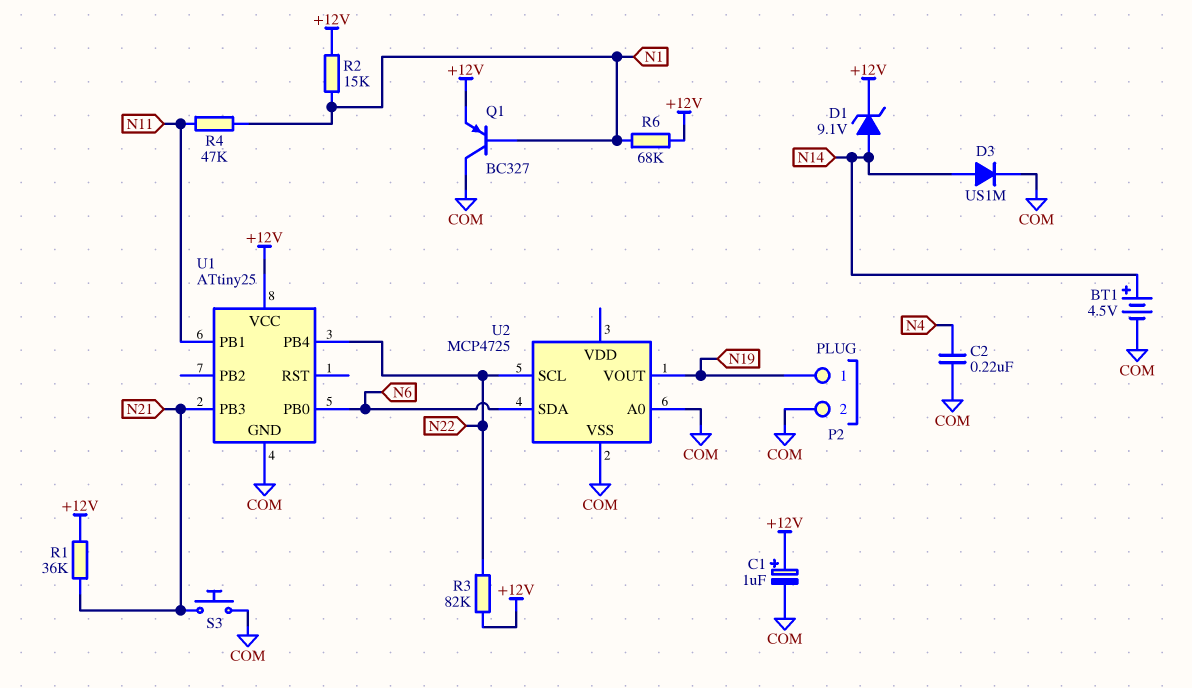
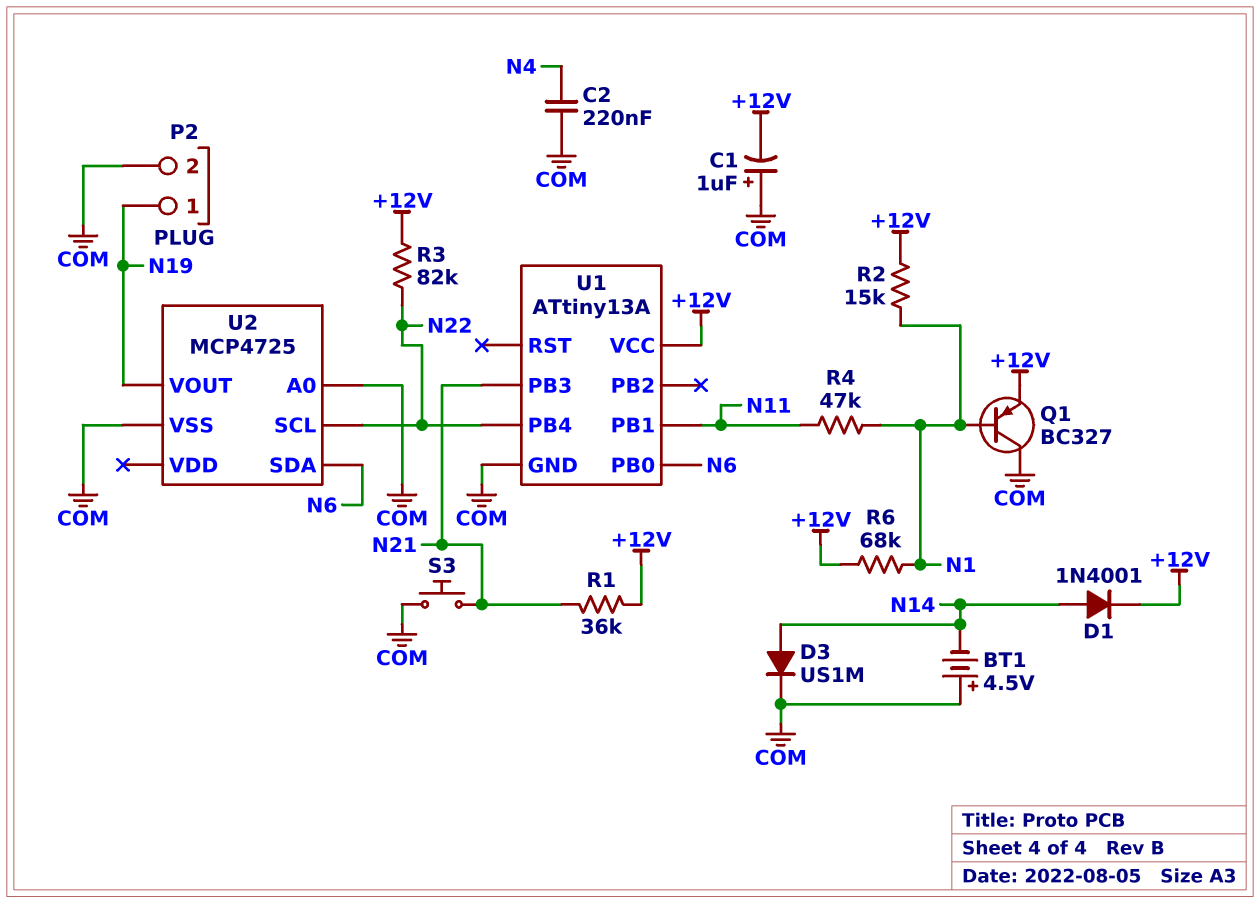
BT1: 4.5V (plus N14, minus COM) -> 4.5V (plus COM, minus N14)
C1: 1uF (plus +12V, minus COM) -> 1uF (plus COM, minus +12V)
D1: zener 9.1V (A N14, K +12V) -> diode 1N4001 (A N14, K +12V)
U1: ATtiny25 -> ATtiny13A

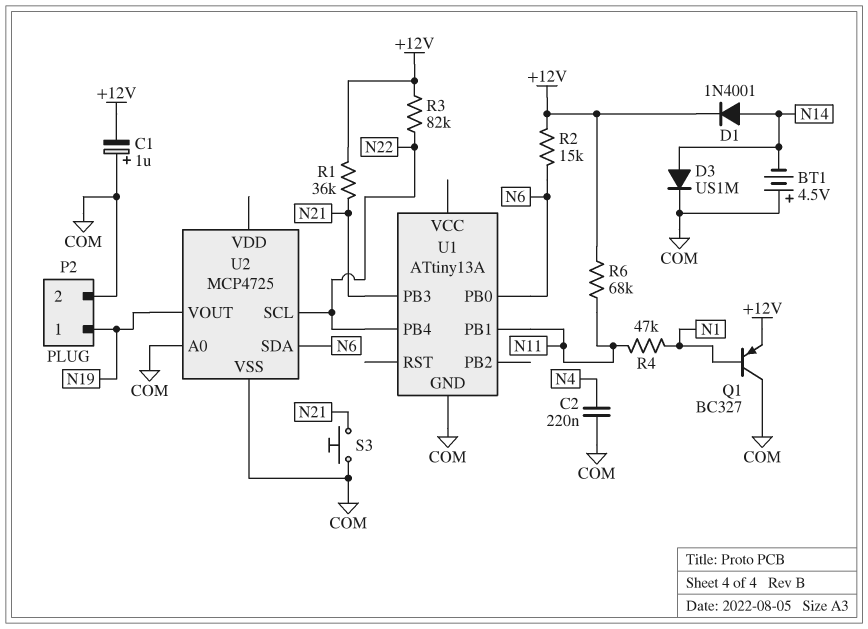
R2: 15k (+12V, N1) -> 15k (+12V, N6)
R6: 68k (+12V, N1) -> 68k (+12V, N11)
U1 pin VCC: +12V -> none

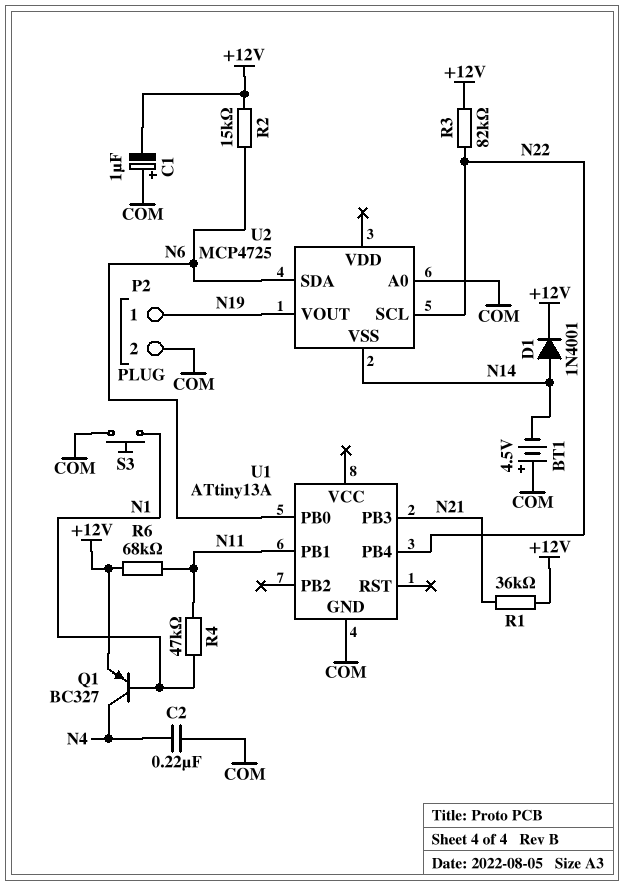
D3: diode US1M (A N14, K COM) -> none
Q1: PNP BC327 (B N1, C COM, E +12V) -> PNP BC327 (B N1, C N4, E +12V)
S3: button (COM, N21) -> button (COM, N1)
U2 pin VSS: COM -> N14

